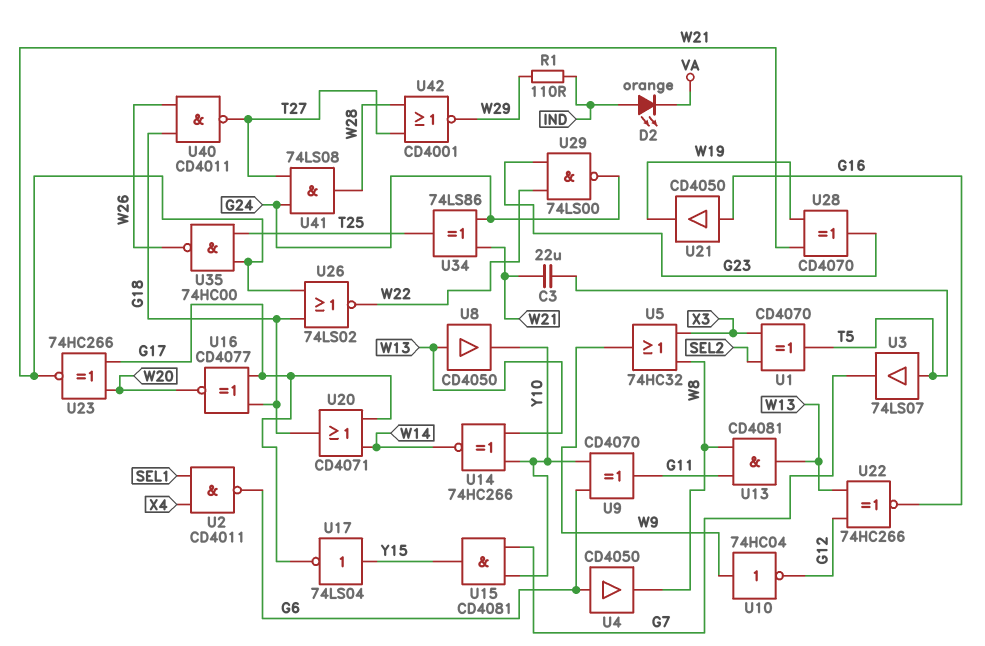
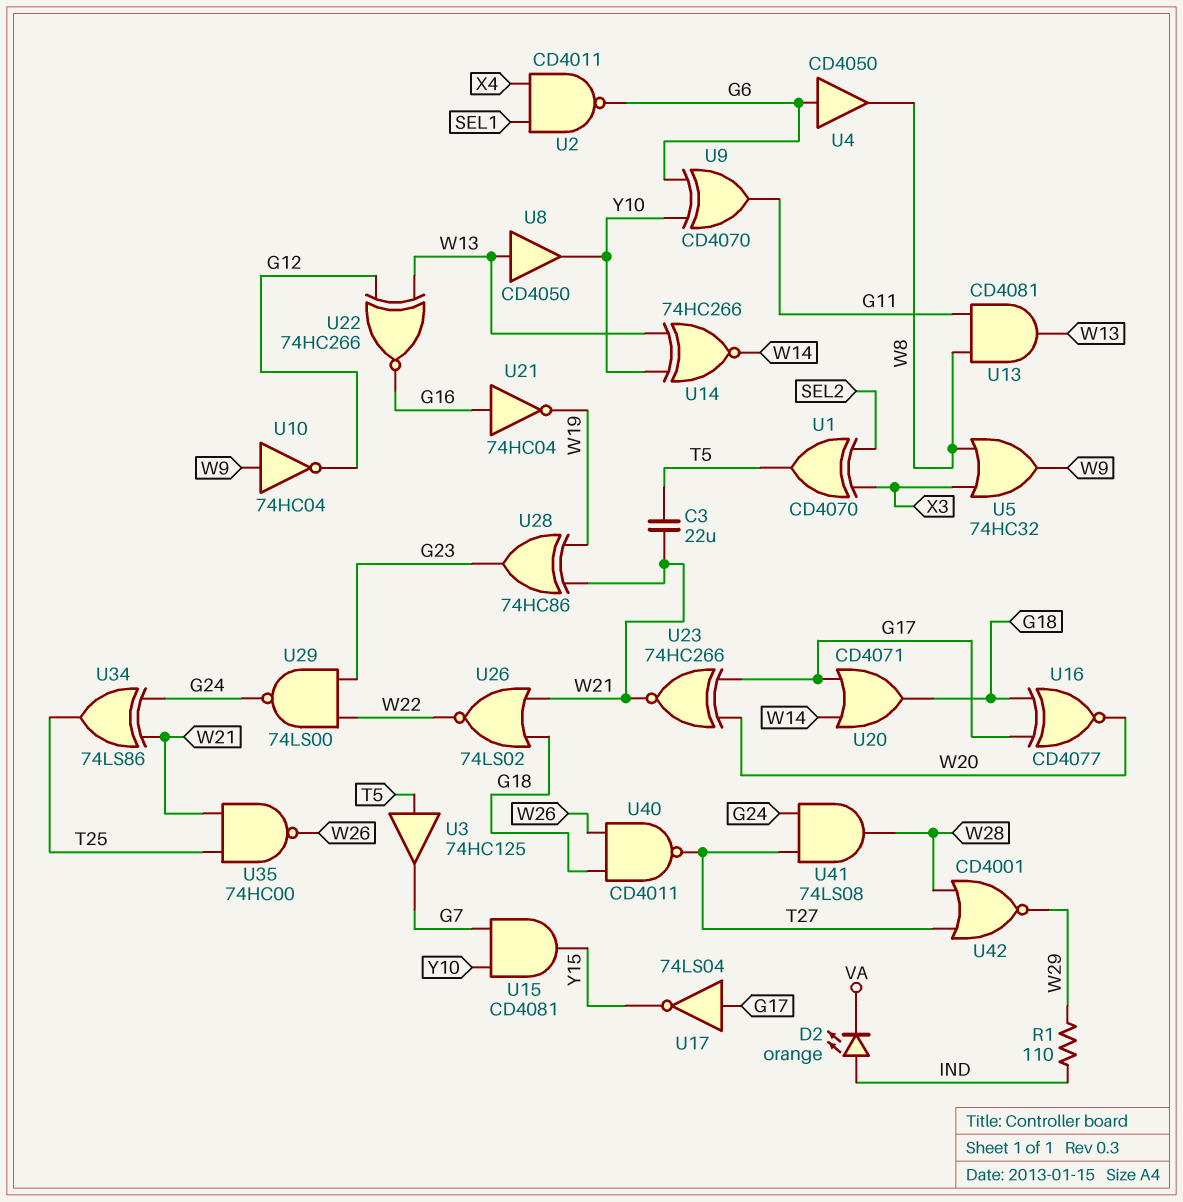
U3: buffer 74LS07 (in T5, out G7) -> buffer 74HC125 (in T5, out G7)
U17: NOT 74LS04 (in Y15, out G17) -> NOT 74LS04 (in G17, out Y15)
U21: buffer CD4050 (in G16, out W19) -> NOT 74HC04 (in G16, out W19)
U28: XOR CD4070 (in W19, in W21, out G23) -> XOR 74HC86 (in W19, in W21, out G23)

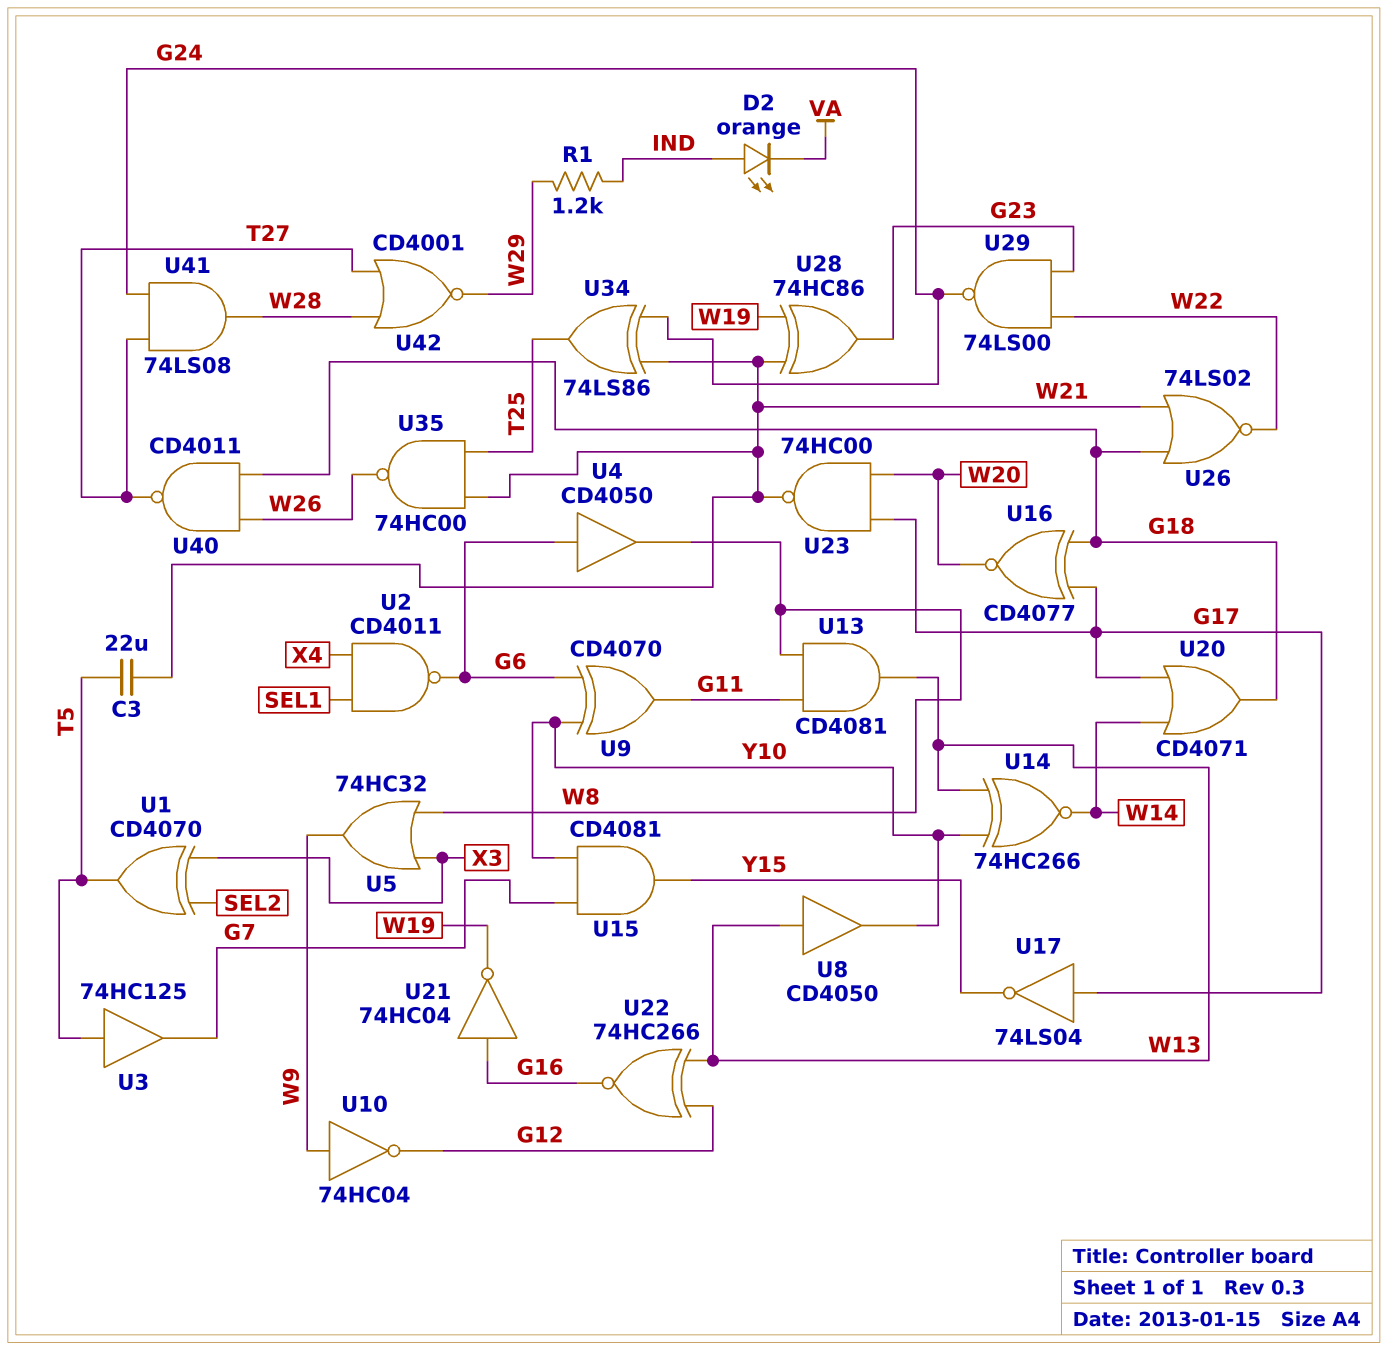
R1: 110 (IND, W29) -> 1.2k (IND, W29)
U23: XNOR 74HC266 (in G17, in W20, out W21) -> NAND 74HC00 (in G17, in W20, out W21)

